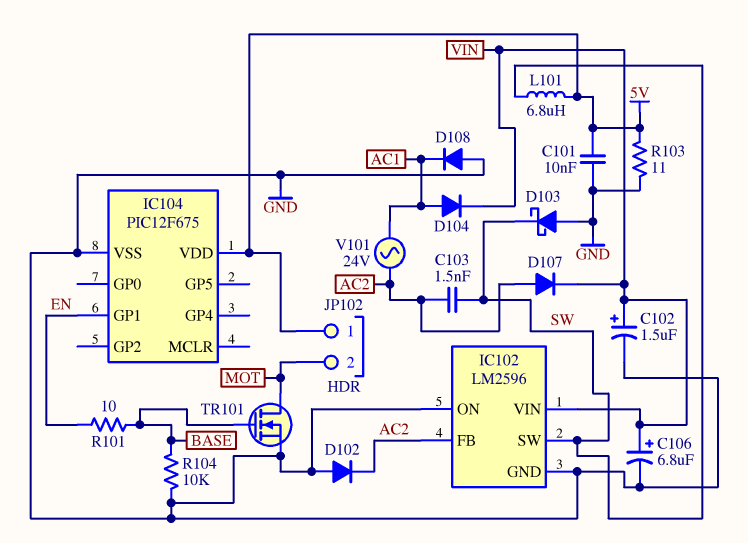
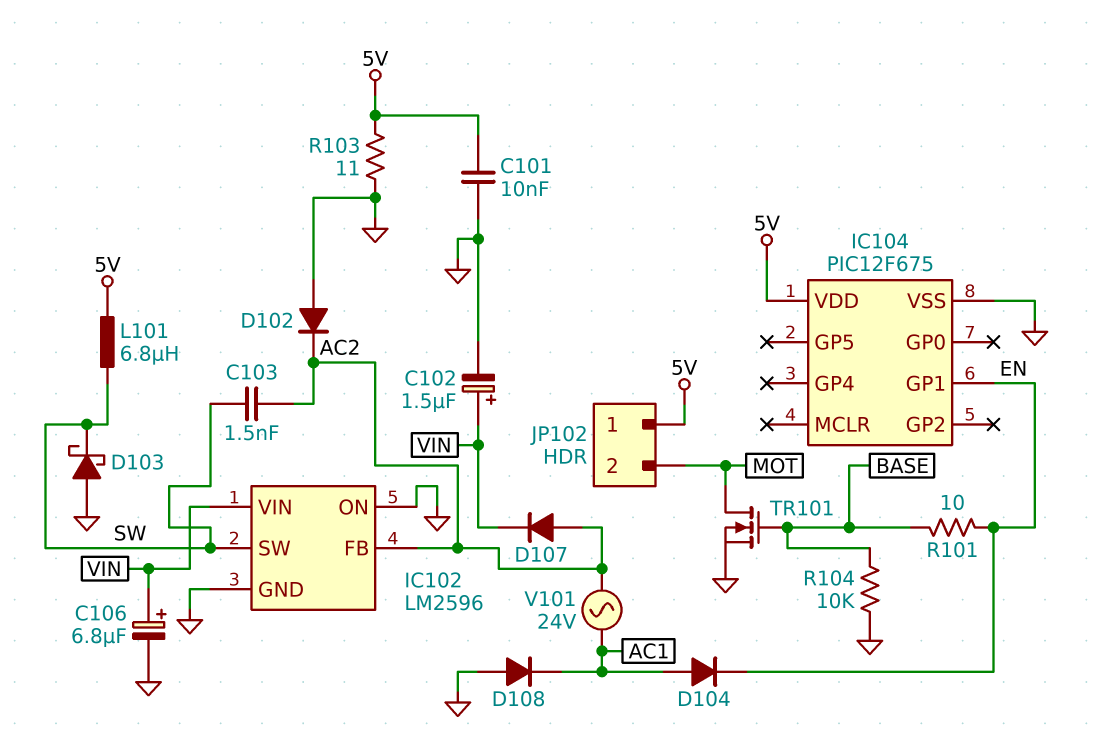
D104: diode (A AC1, K VIN) -> diode (A AC1, K EN)

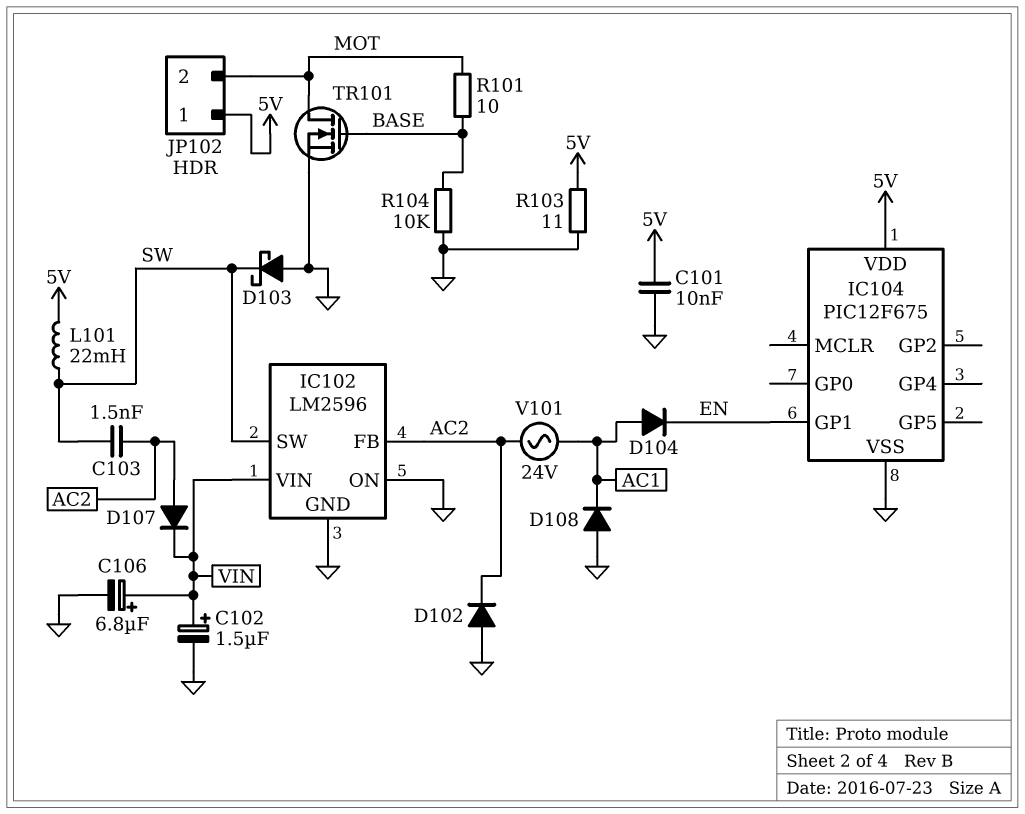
L101: 6.8uH (5V, SW) -> 22mH (5V, SW)
R101: 10 (BASE, EN) -> 10 (BASE, MOT)

